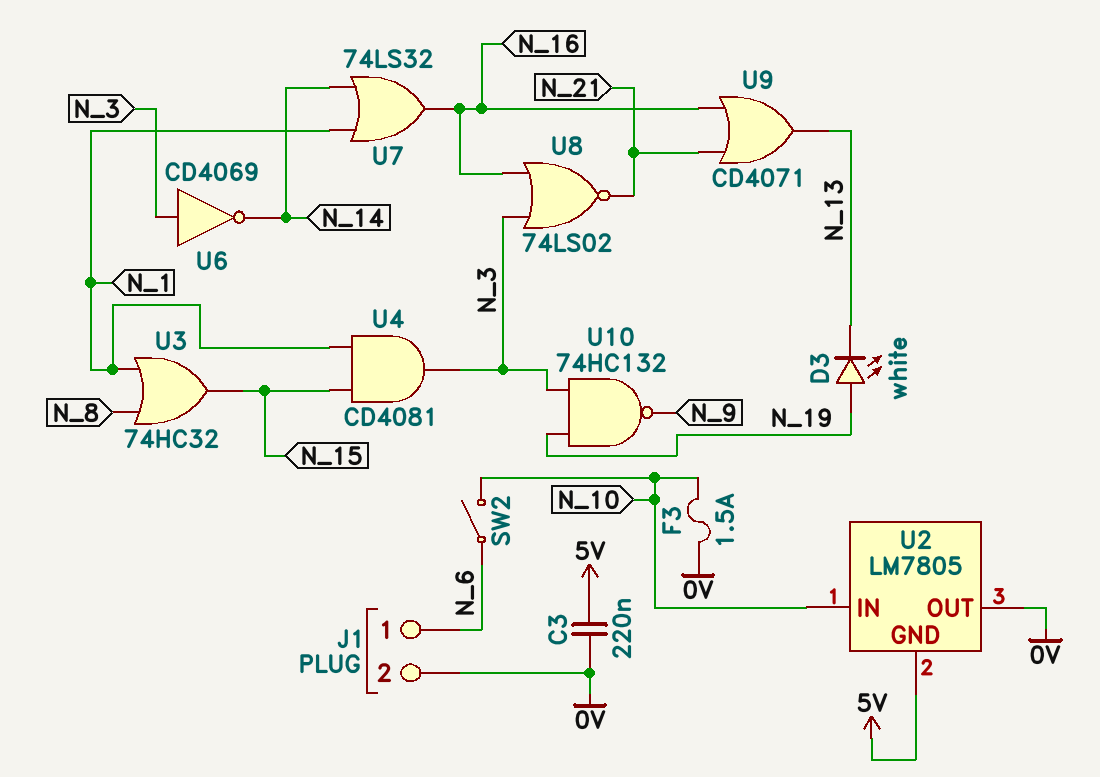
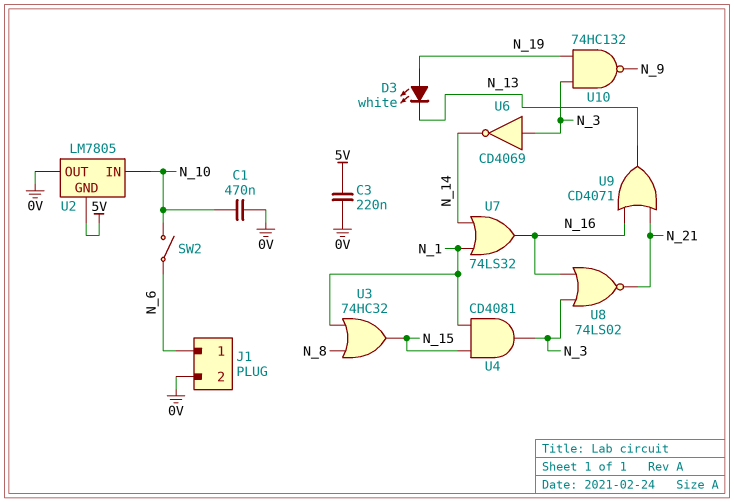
C1: none -> 470nF (0V, N_10)
F3: 1.5A (0V, N_10) -> none

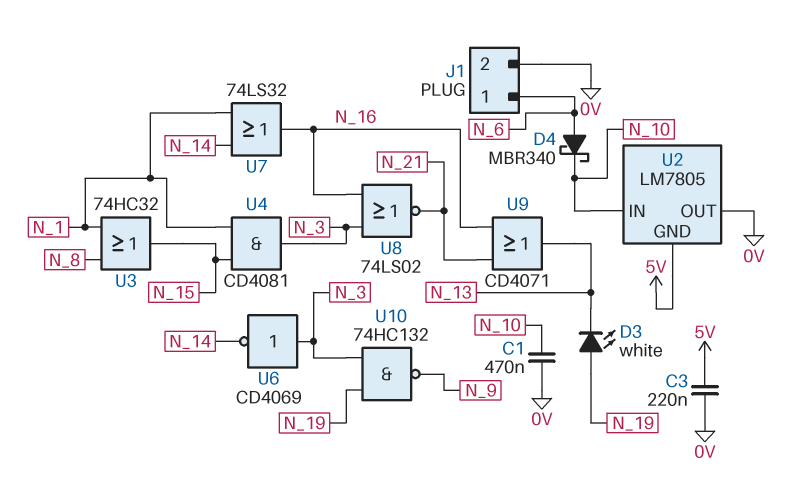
D4: none -> schottky MBR340 (A N_6, K N_10)
SW2: switch (N_6, N_10) -> none

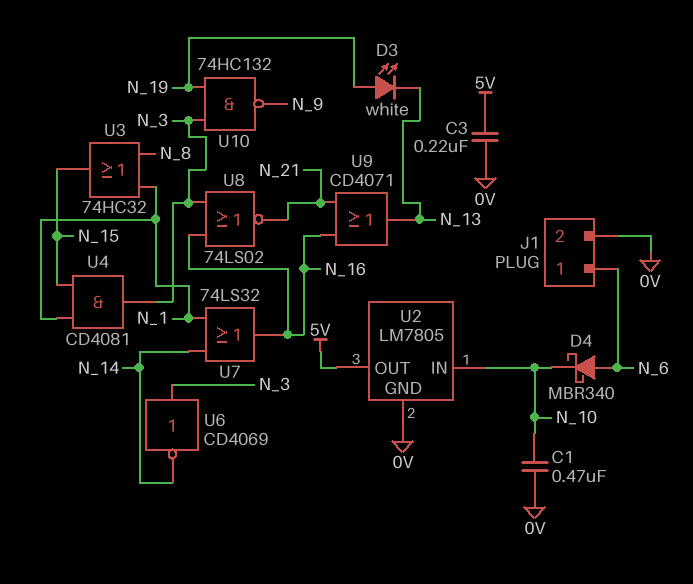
U2 pin GND: 5V -> 0V
U2 pin OUT: 0V -> 5V

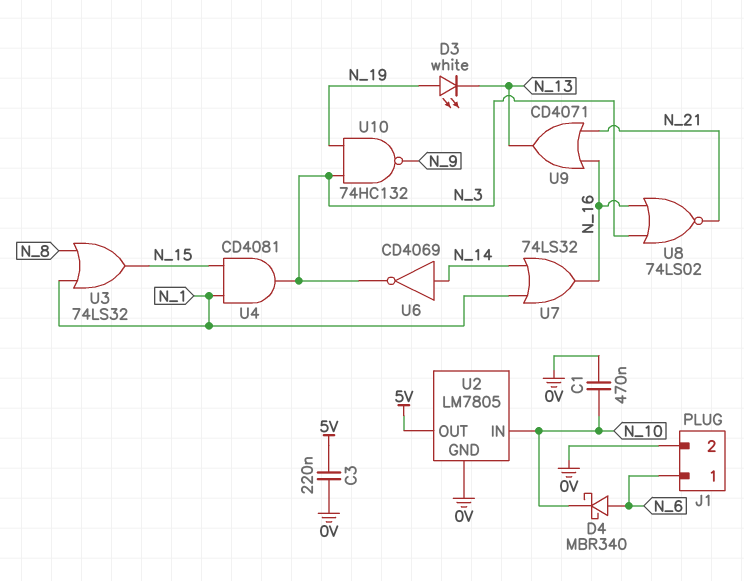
U3: OR 74HC32 (in N_1, in N_8, out N_15) -> OR 74LS32 (in N_1, in N_8, out N_15)
U6: NOT CD4069 (in N_3, out N_14) -> NOT CD4069 (in N_14, out N_3)

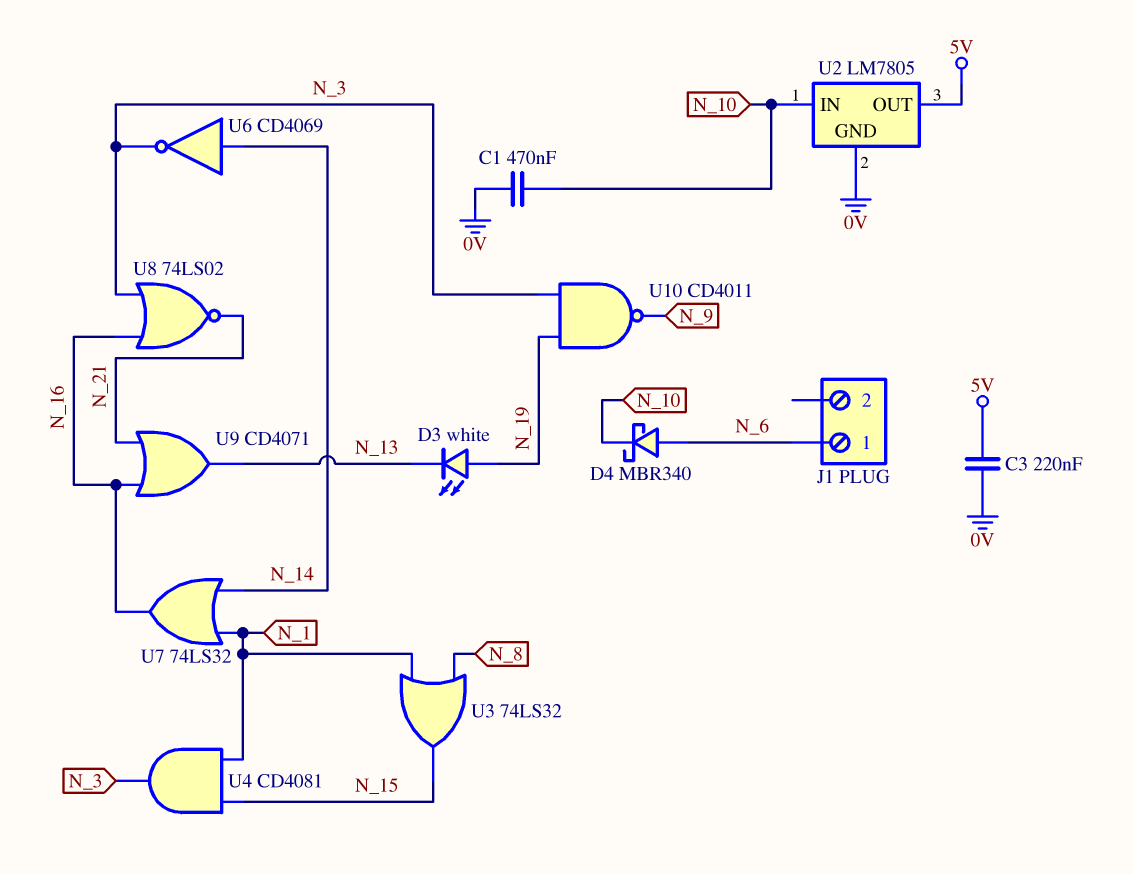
J1 pin 2: 0V -> none
U10: NAND 74HC132 (in N_3, in N_19, out N_9) -> NAND CD4011 (in N_3, in N_19, out N_9)

